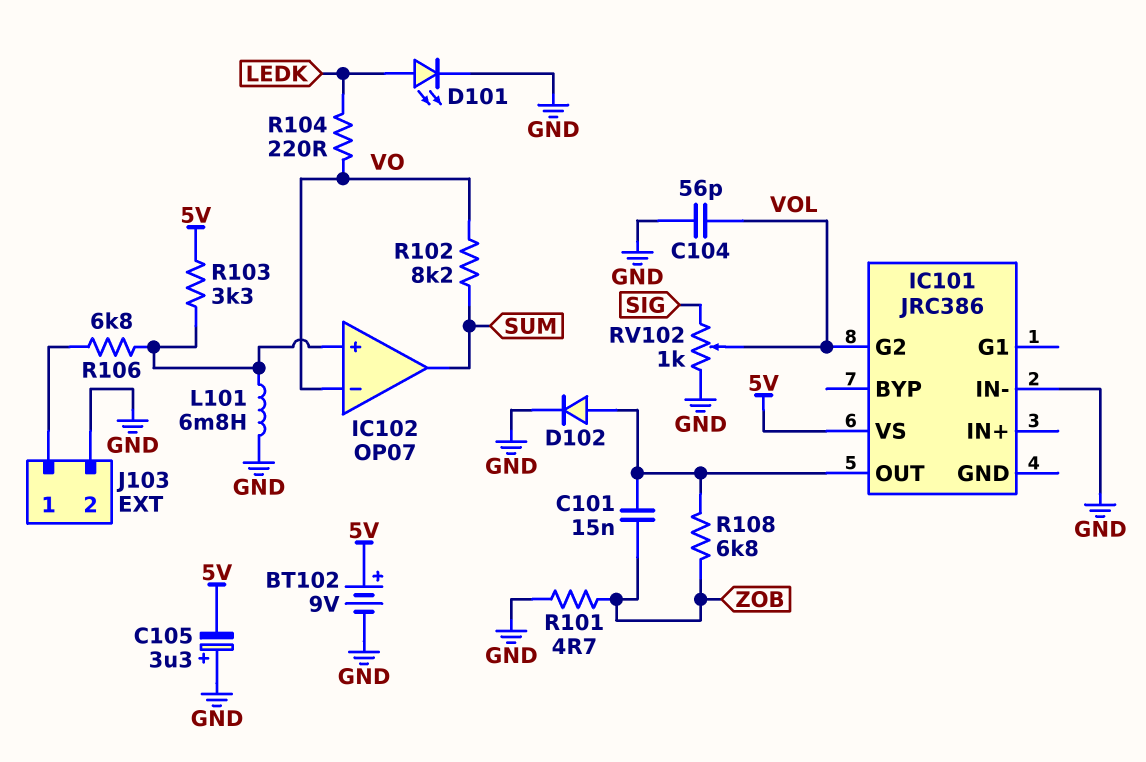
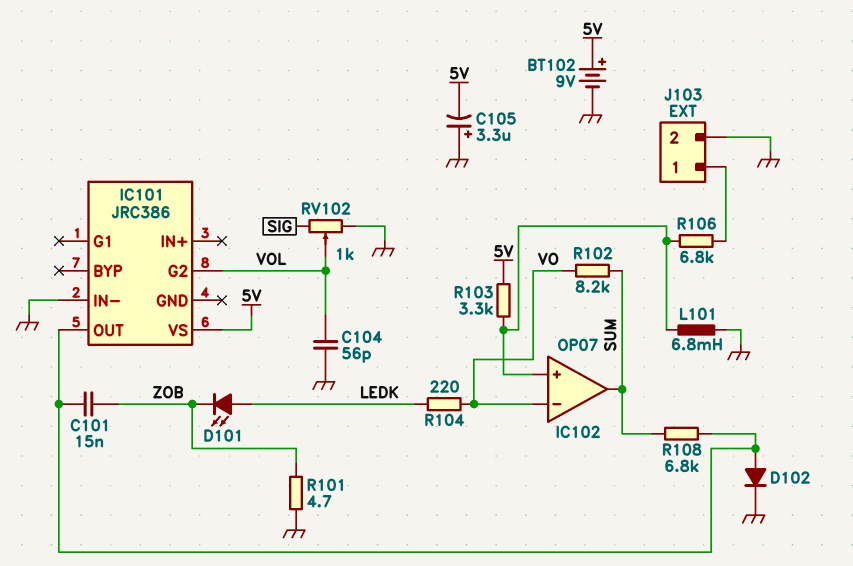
D101: LED (A LEDK, K GND) -> LED (A LEDK, K ZOB)
R108: 6.8k (IC101/OUT, ZOB) -> 6.8k (IC101/OUT, SUM)

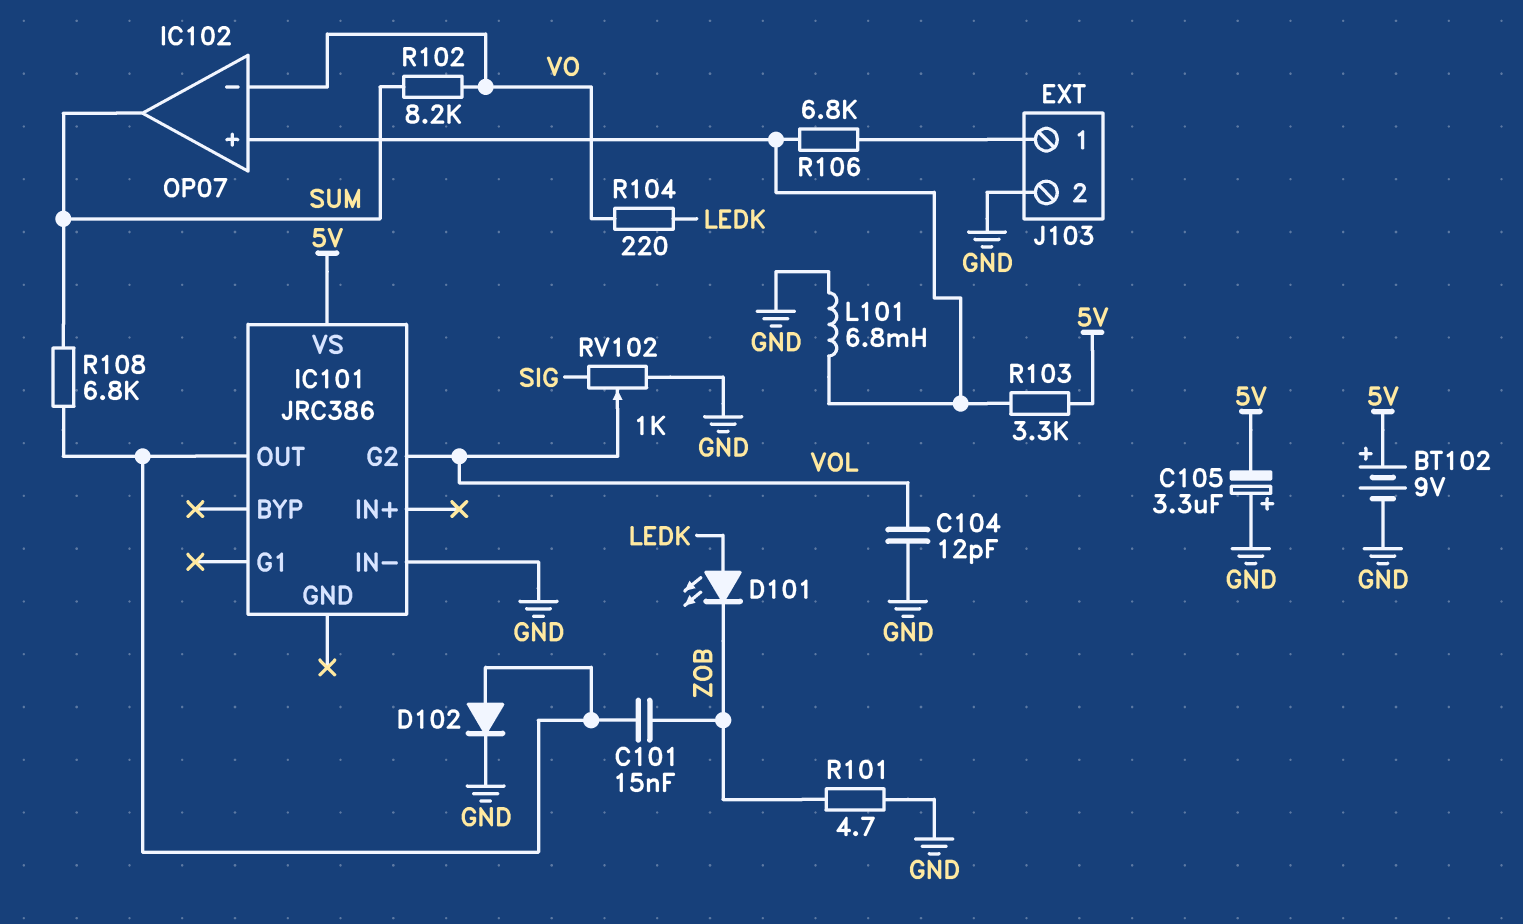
C104: 56pF (GND, VOL) -> 12pF (GND, VOL)

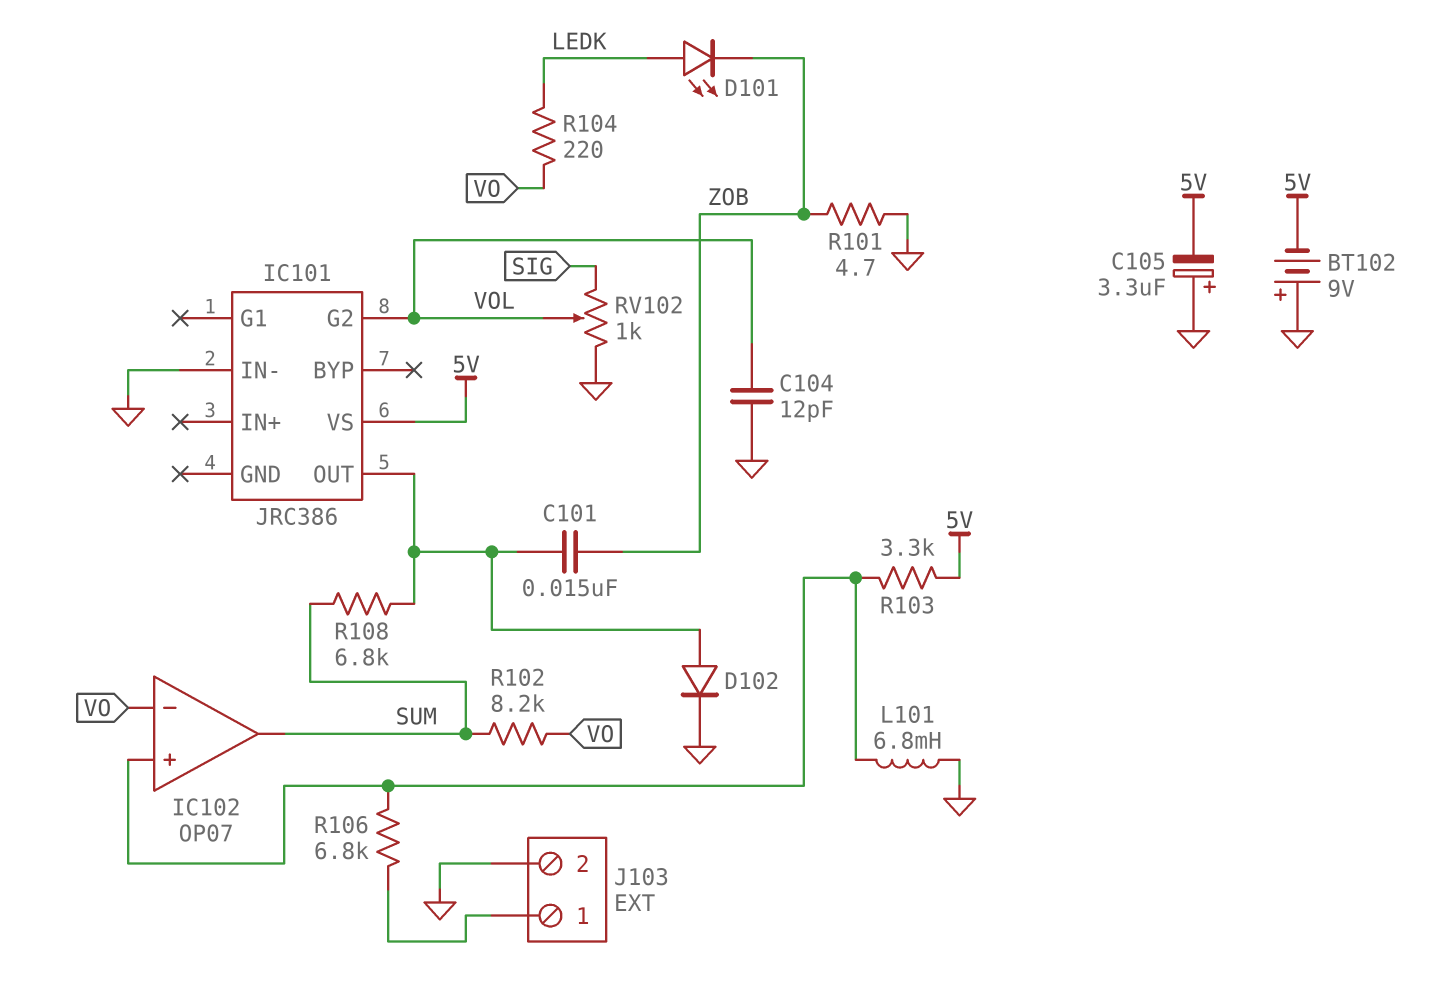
BT102: 9V (plus 5V, minus GND) -> 9V (plus GND, minus 5V)

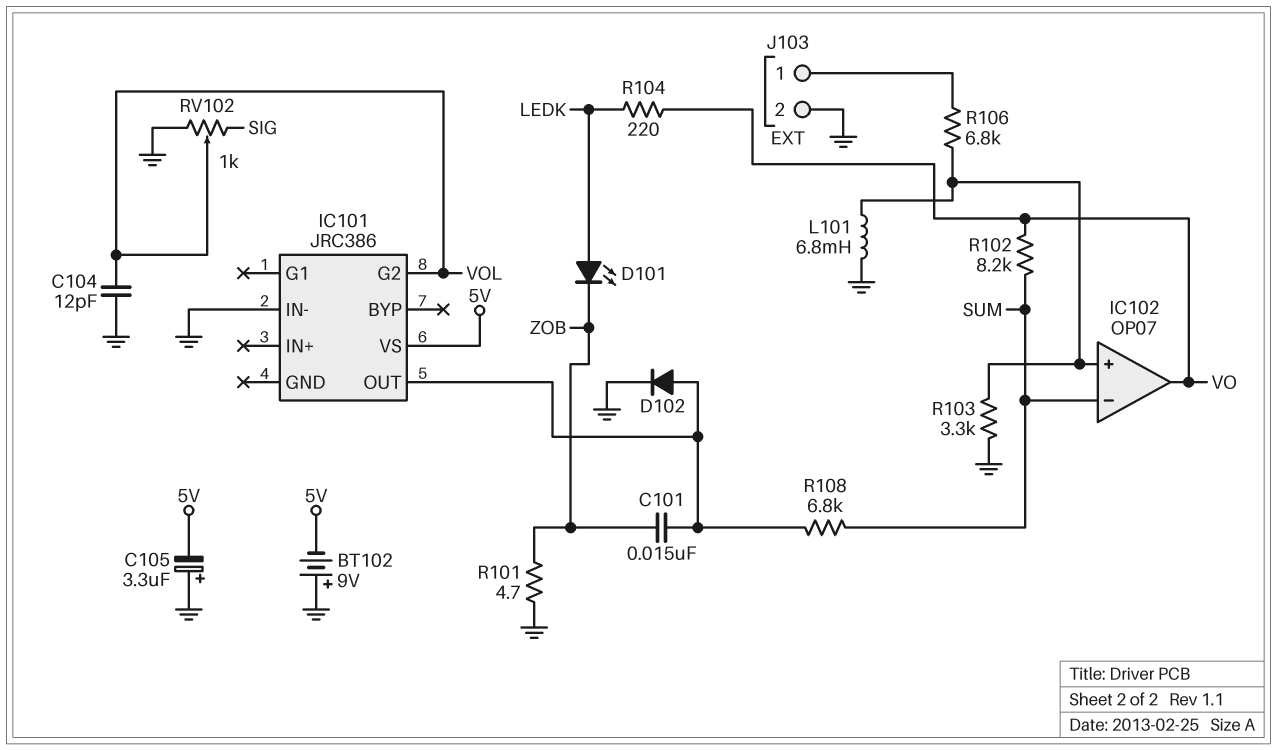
IC102 pin in-: VO -> SUM
IC102 pin out: SUM -> VO
R103: 3.3k (5V, IC102/in+) -> 3.3k (GND, IC102/in+)

